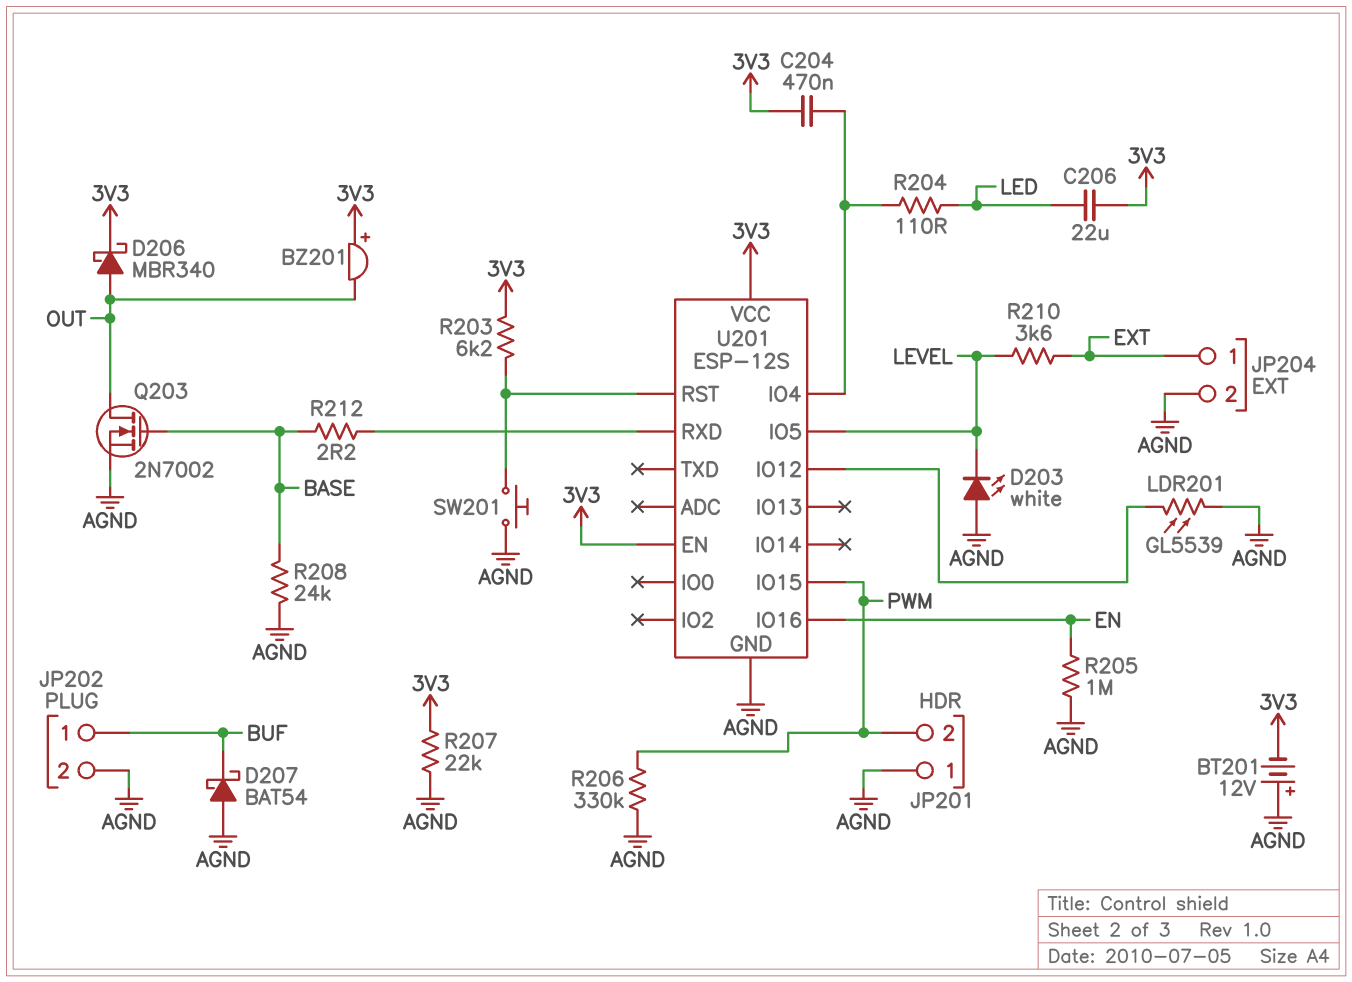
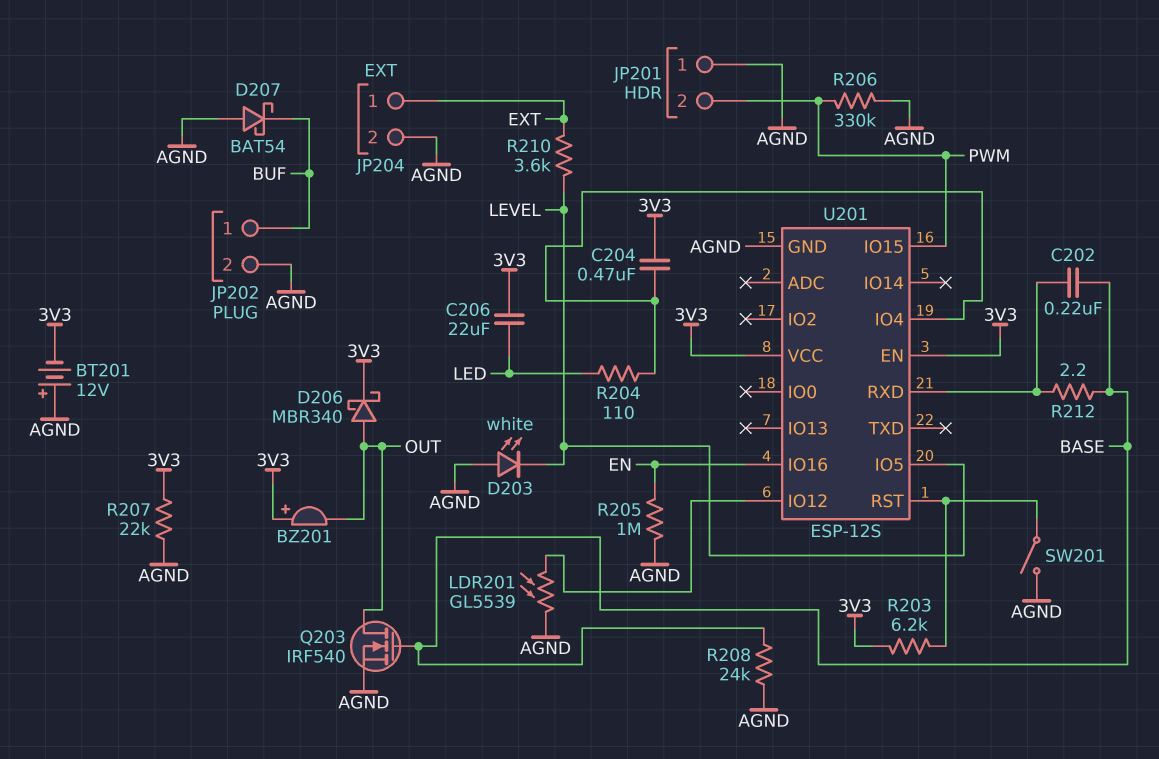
C202: none -> 220nF (BASE, U201/RXD)
Q203: NMOS 2N7002 (G BASE, D OUT, S AGND) -> NMOS IRF540 (G BASE, D OUT, S AGND)
SW201: button (AGND, U201/RST) -> switch (AGND, U201/RST)

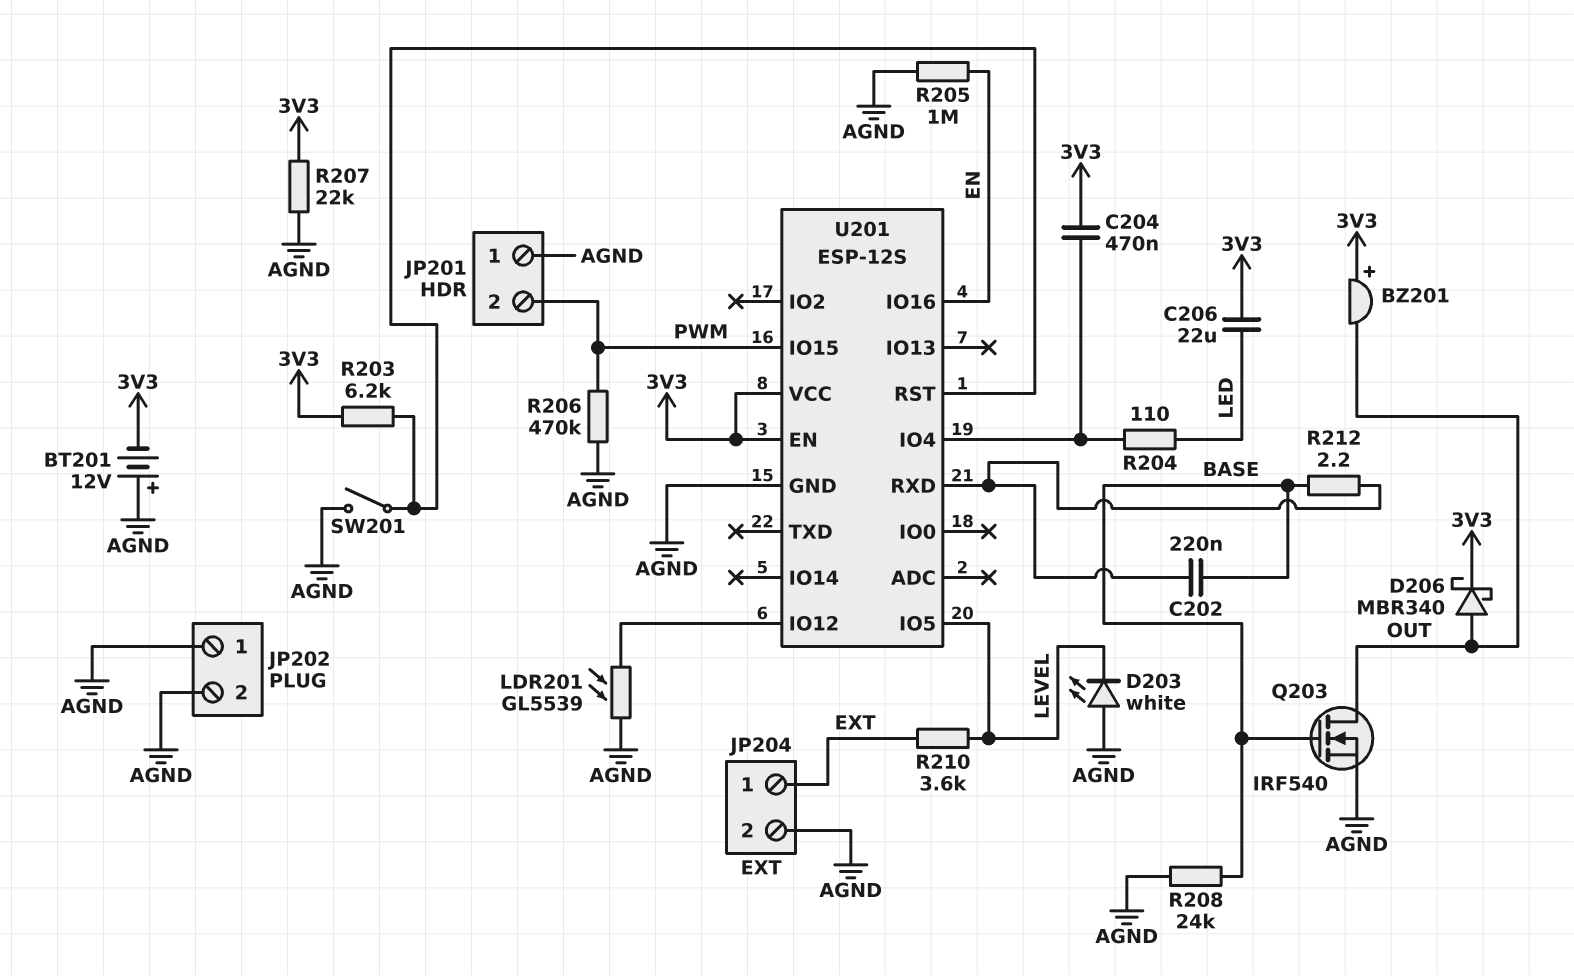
D207: schottky BAT54 (A AGND, K BUF) -> none
JP202 pin 1: BUF -> AGND
R206: 330k (AGND, PWM) -> 470k (AGND, PWM)

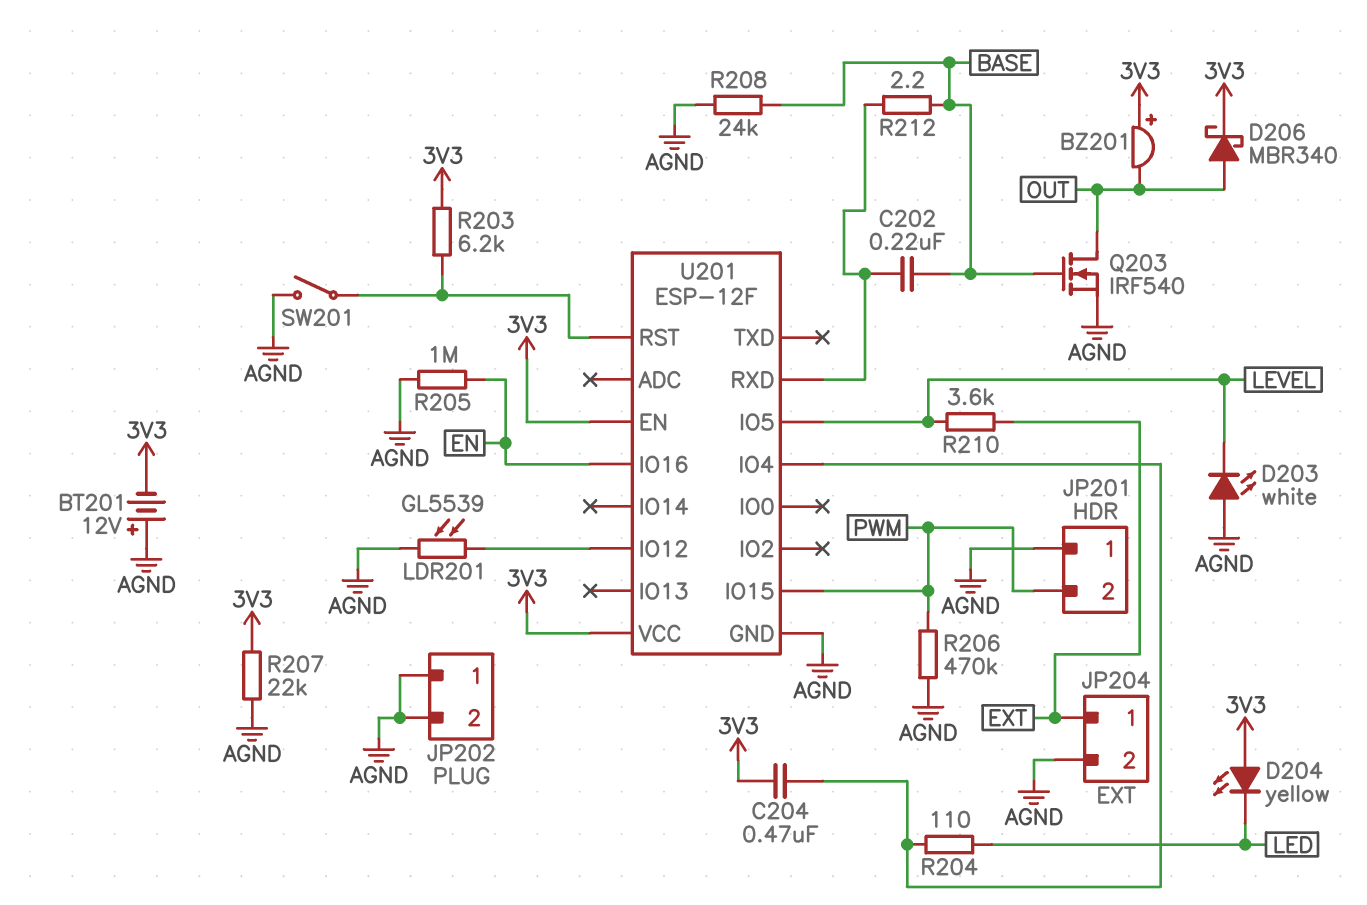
C206: 22uF (3V3, LED) -> none
D204: none -> LED yellow (A 3V3, K LED)
U201: ESP-12S -> ESP-12F

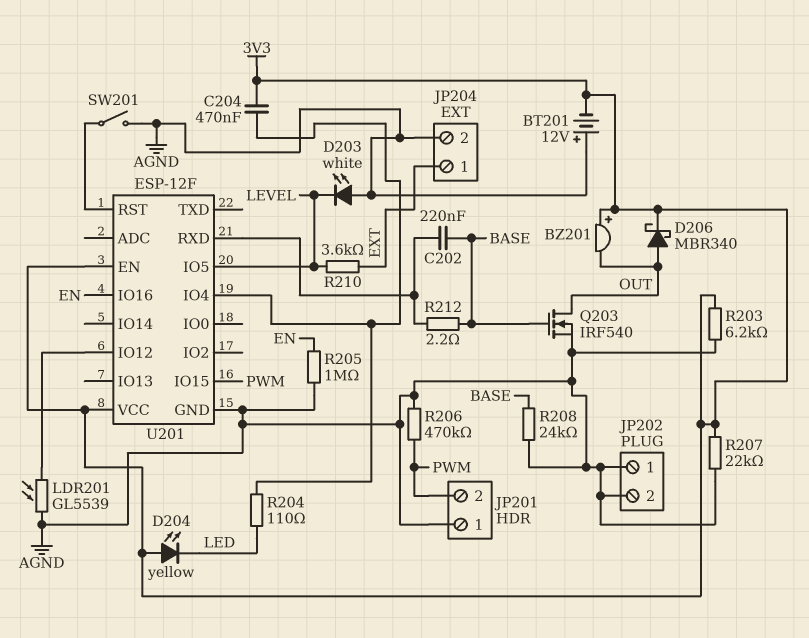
R203: 6.2k (3V3, U201/RST) -> 6.2k (3V3, AGND)

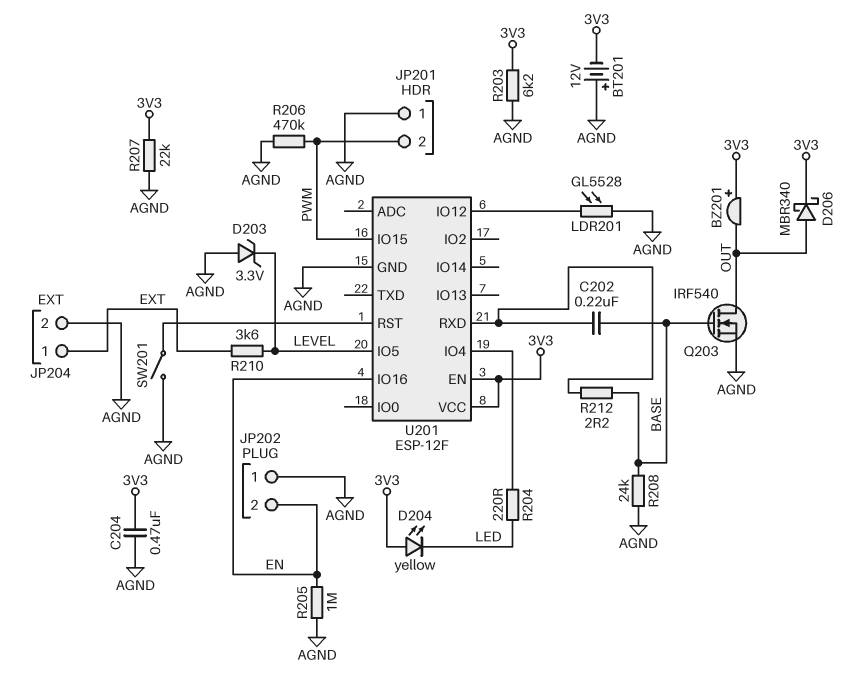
C204: 470nF (3V3, U201/IO4) -> 470nF (3V3, AGND)
D203: LED white (A AGND, K LEVEL) -> zener 3.3V (A AGND, K LEVEL)
JP202 pin 2: AGND -> EN
LDR201: GL5539 (AGND, U201/IO12) -> GL5528 (AGND, U201/IO12)
R204: 110 (LED, U201/IO4) -> 220 (LED, U201/IO4)

